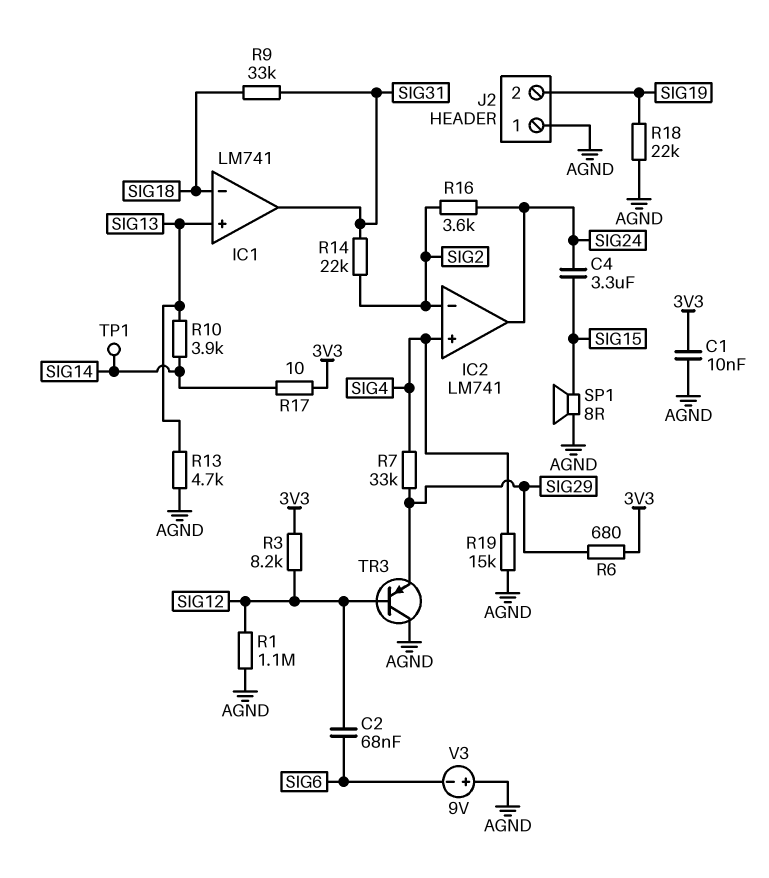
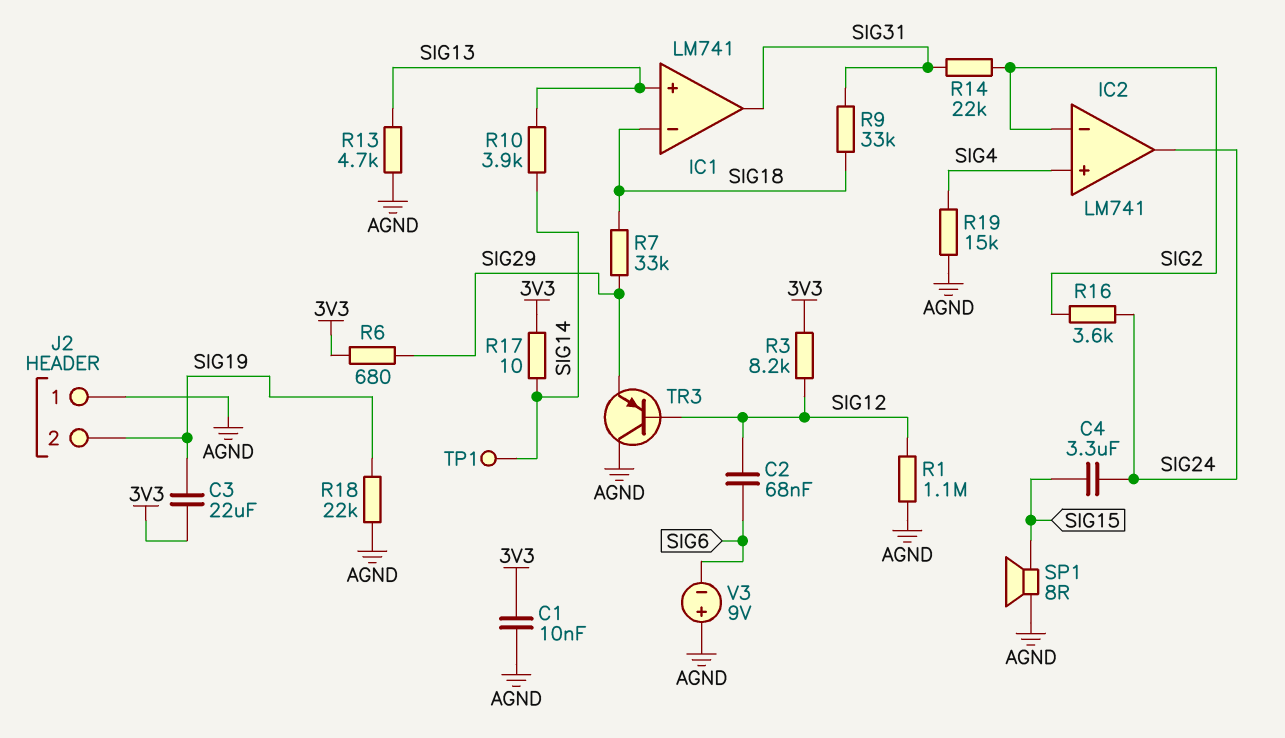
C3: none -> 22uF (3V3, SIG19)
R7: 33k (SIG4, SIG29) -> 33k (SIG18, SIG29)

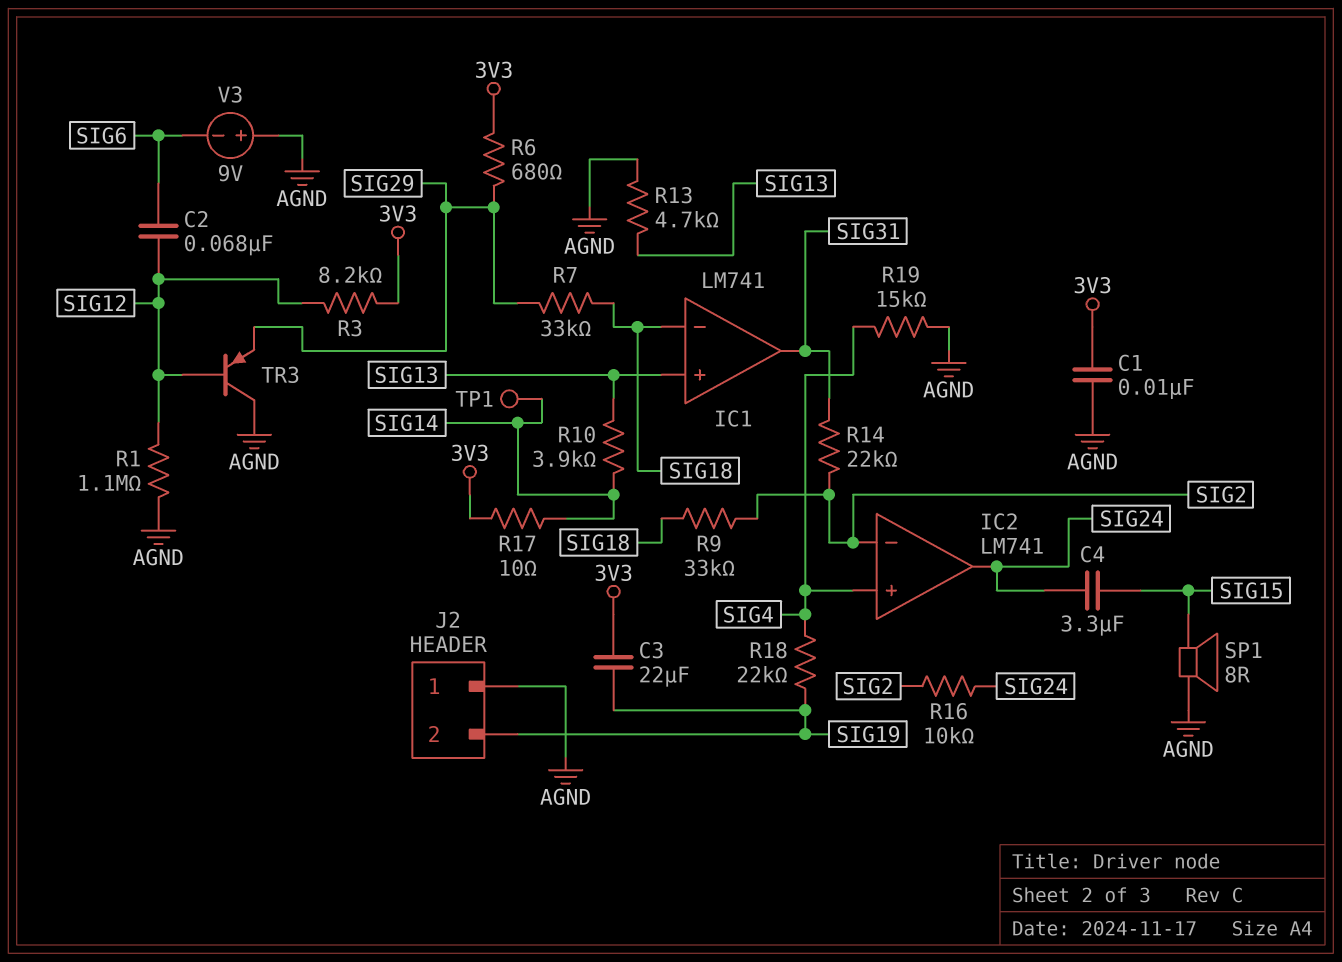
R9: 33k (SIG18, SIG31) -> 33k (SIG2, SIG18)
R16: 3.6k (SIG2, SIG24) -> 10k (SIG2, SIG24)
R18: 22k (AGND, SIG19) -> 22k (SIG4, SIG19)

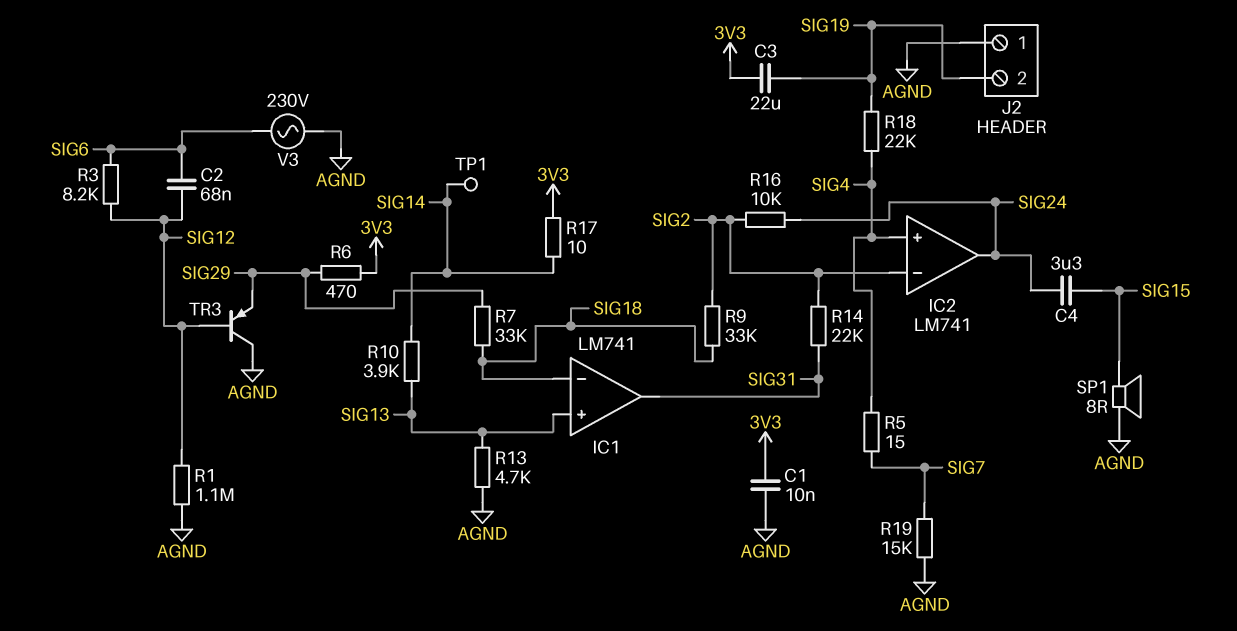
R3: 8.2k (3V3, SIG12) -> 8.2k (SIG6, SIG12)
R5: none -> 15 (SIG4, SIG7)
R6: 680 (3V3, SIG29) -> 470 (3V3, SIG29)
R19: 15k (AGND, SIG4) -> 15k (AGND, SIG7)
V3: 9V (plus AGND, minus SIG6) -> AC 230V (AGND, SIG6)

